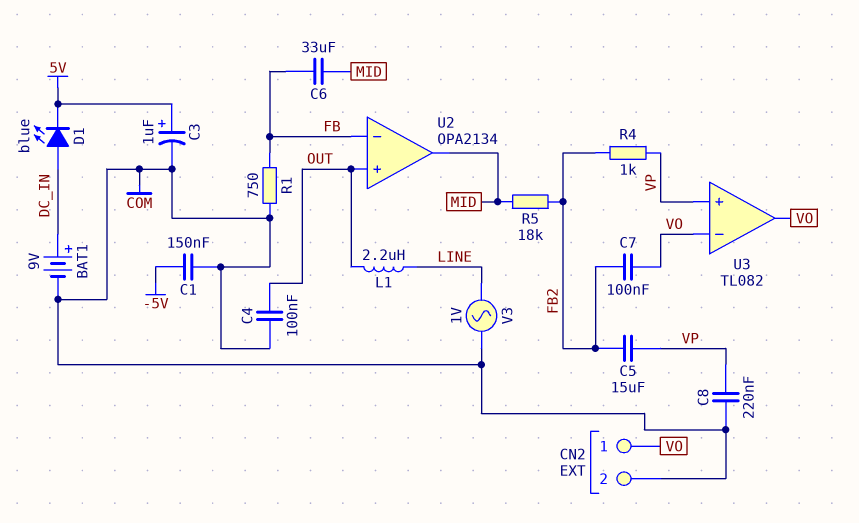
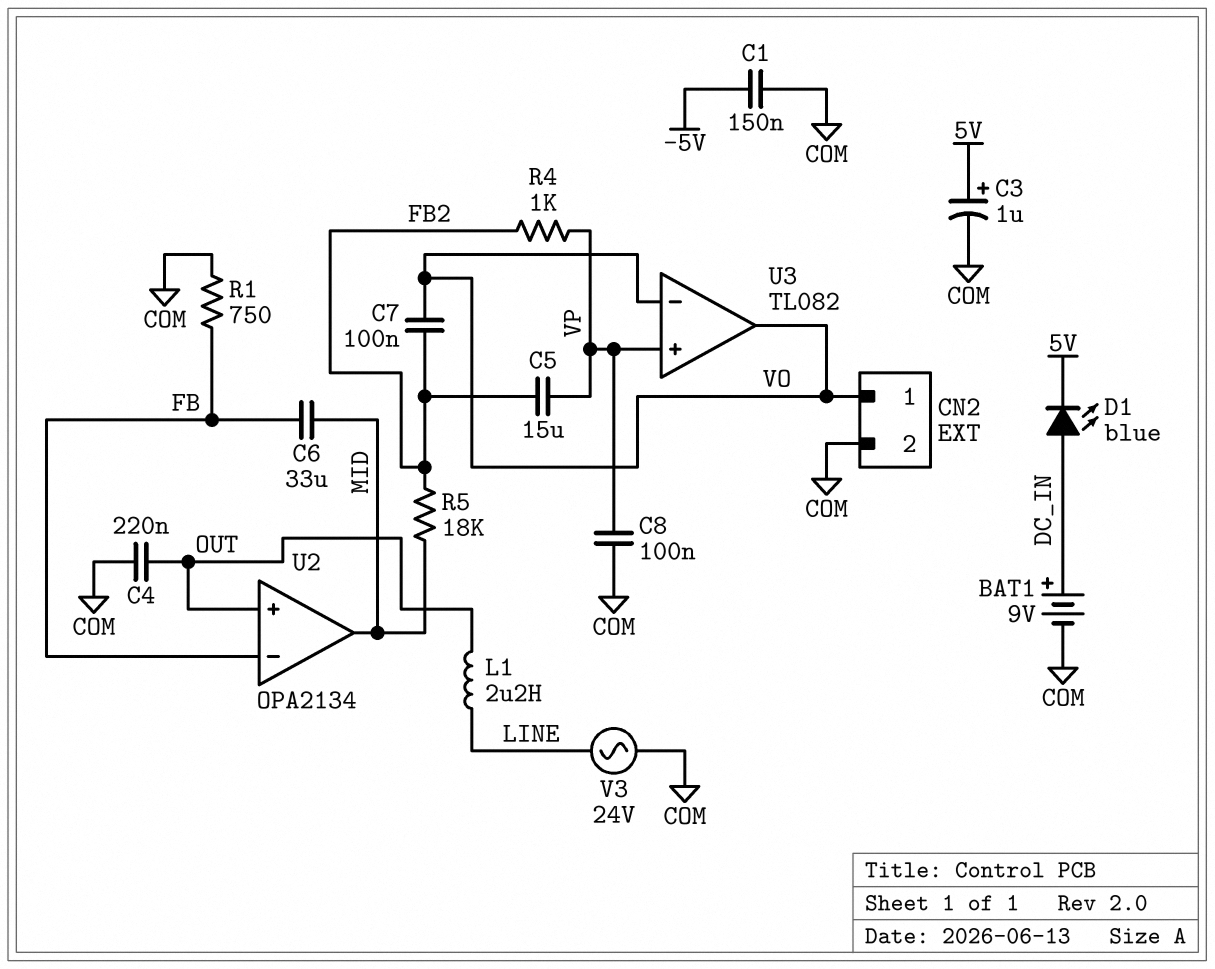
C4: 100nF (COM, OUT) -> 220nF (COM, OUT)
C8: 220nF (COM, VP) -> 100nF (COM, VP)
V3: AC 1V (COM, LINE) -> AC 24V (COM, LINE)

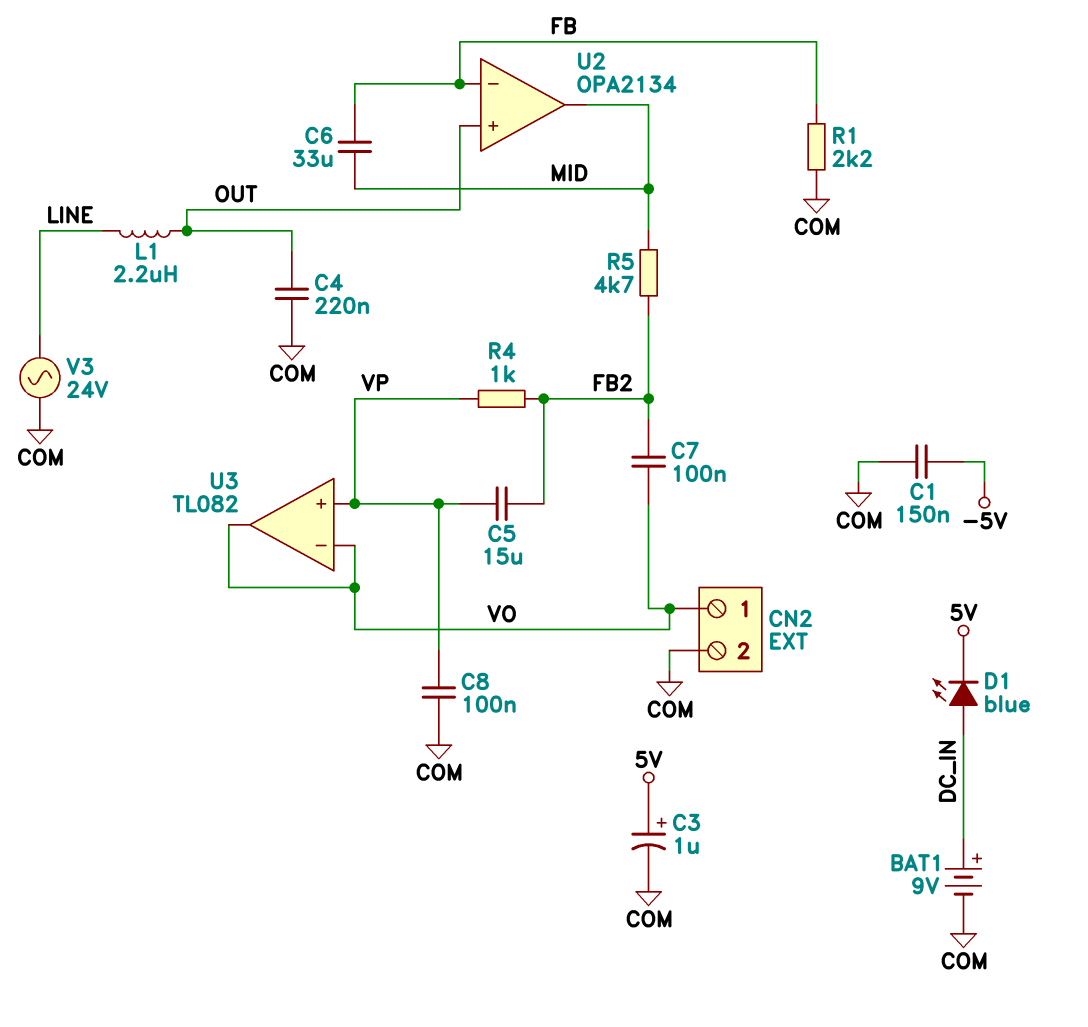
R1: 750 (COM, FB) -> 2.2k (COM, FB)
R5: 18k (FB2, MID) -> 4.7k (FB2, MID)

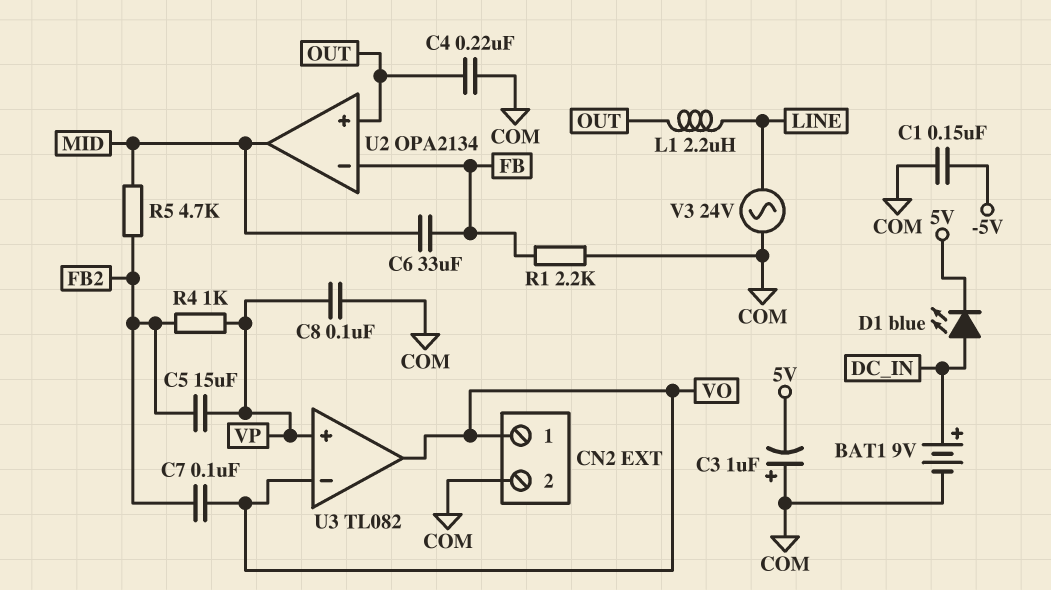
C3: 1uF (plus 5V, minus COM) -> 1uF (plus COM, minus 5V)

